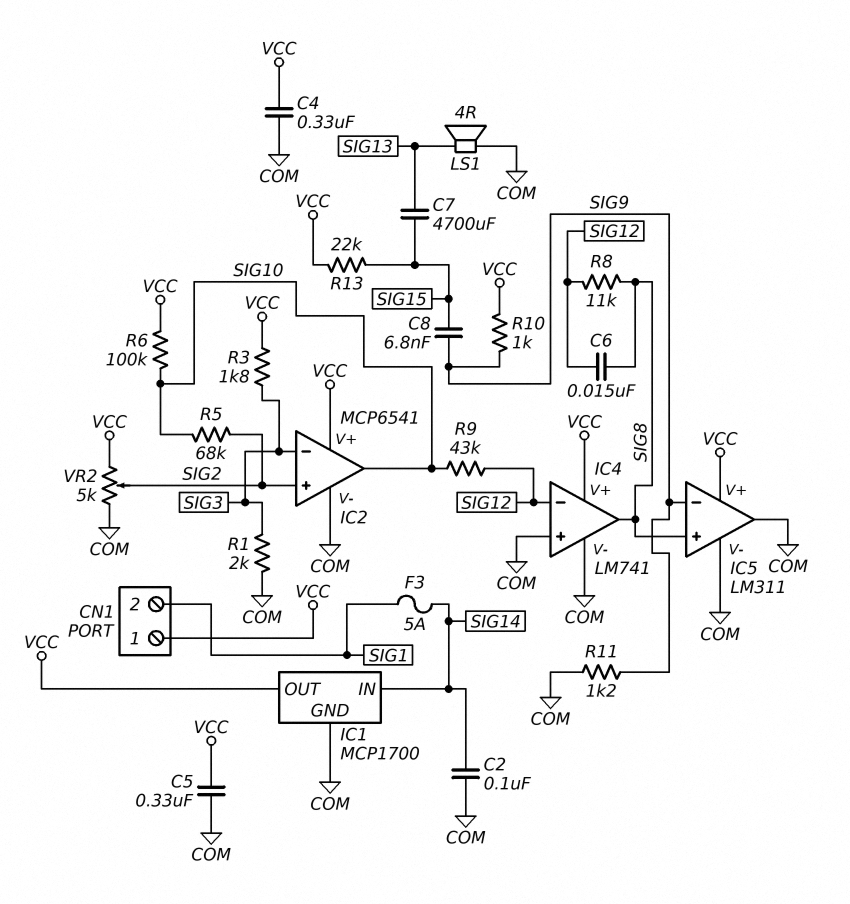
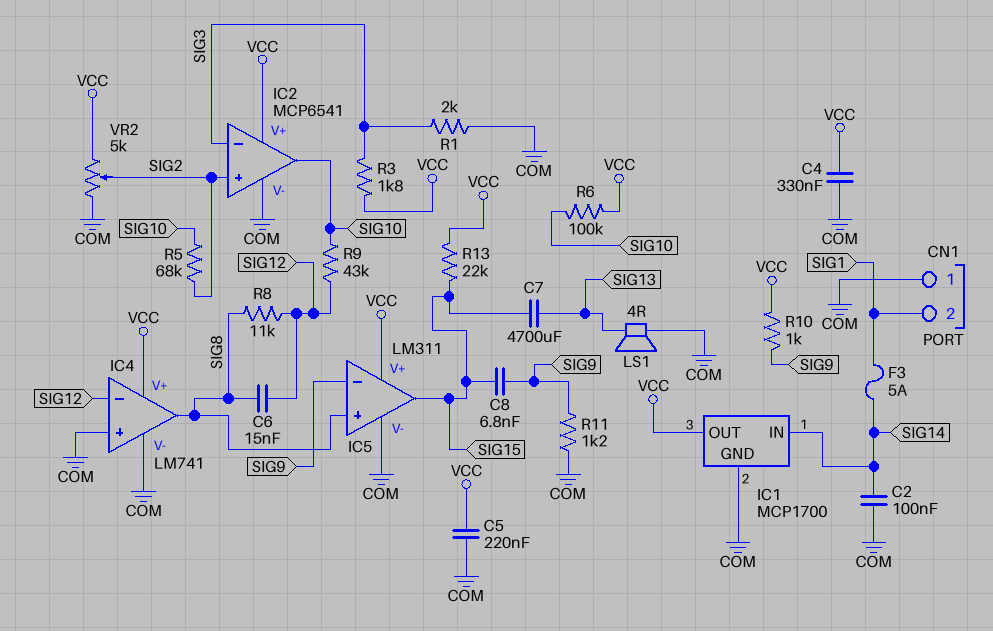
C5: 330nF (COM, VCC) -> 220nF (COM, VCC)
CN1 pin 1: VCC -> COM
IC5 pin out: COM -> SIG15

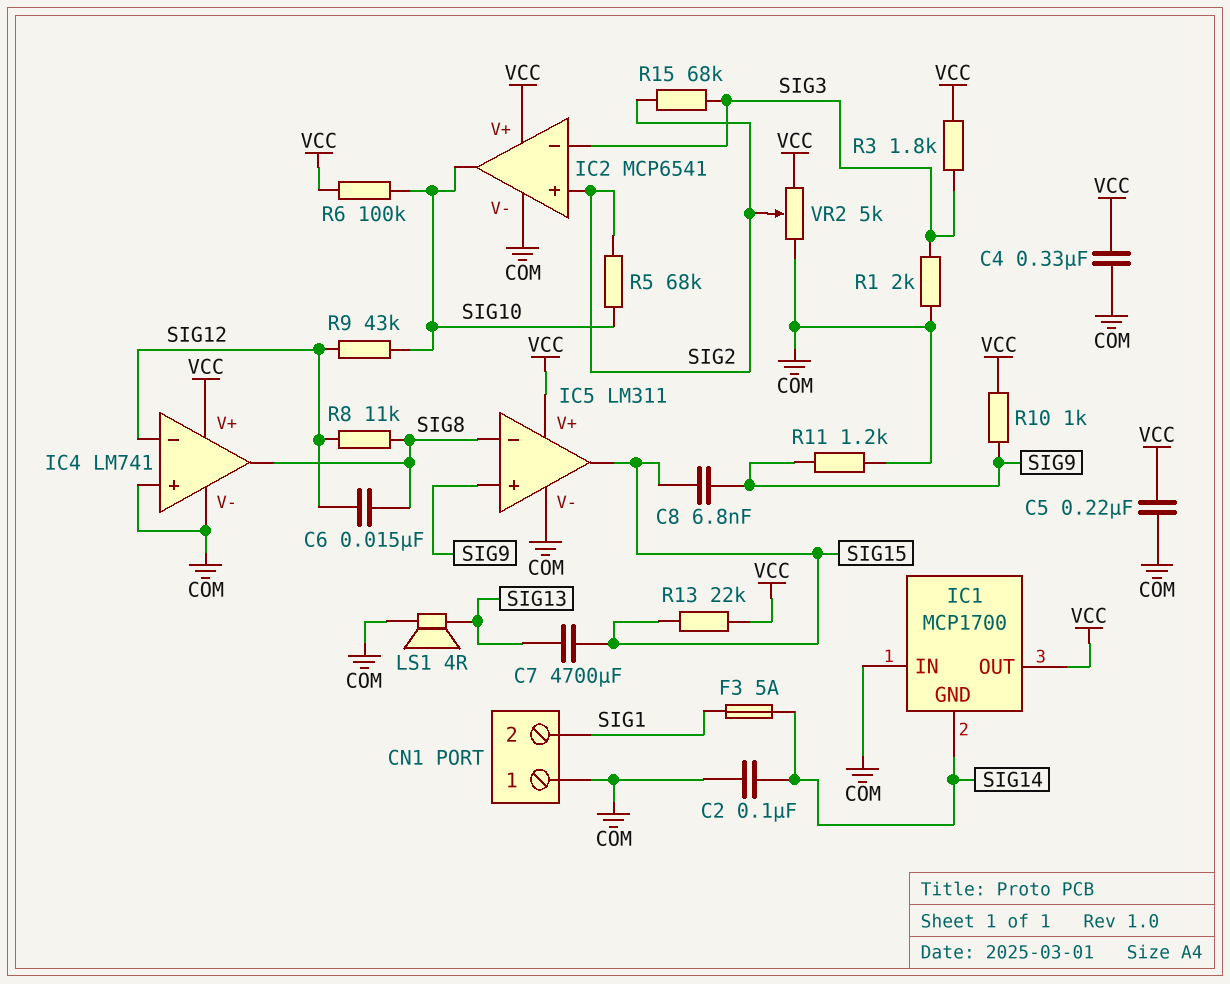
IC1 pin GND: COM -> SIG14
IC1 pin IN: SIG14 -> COM
IC5 pin in+: SIG8 -> SIG9
IC5 pin in-: SIG9 -> SIG8
R15: none -> 68k (SIG2, SIG3)

